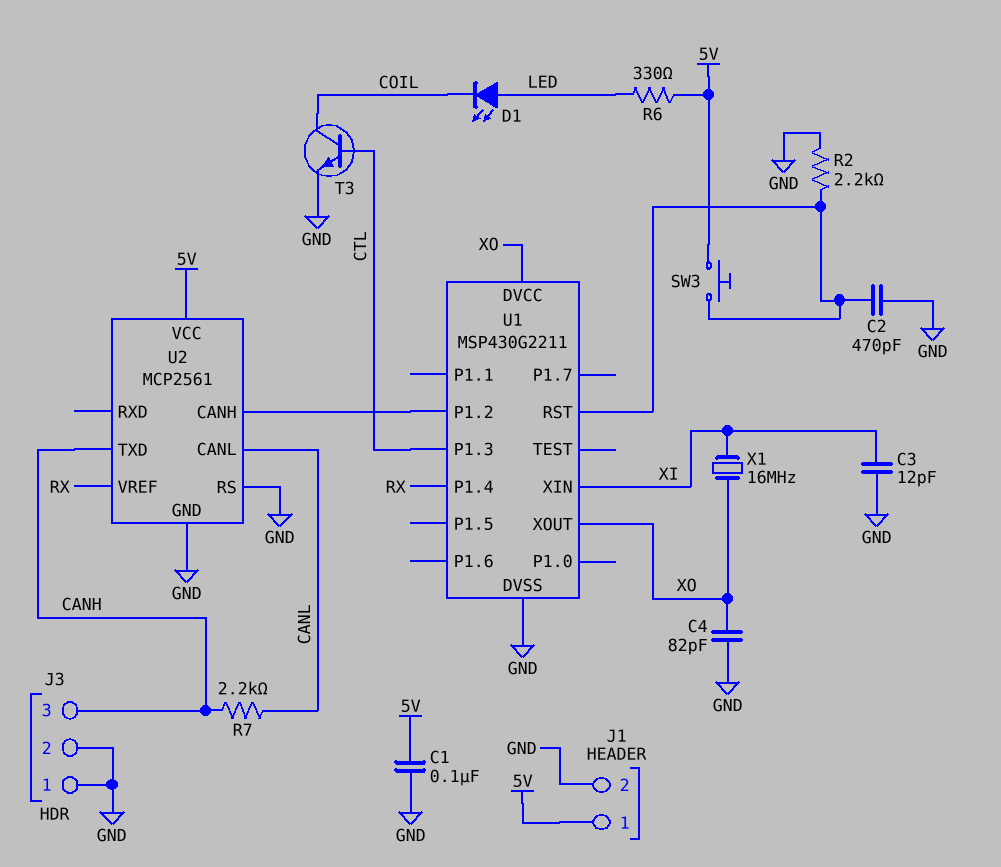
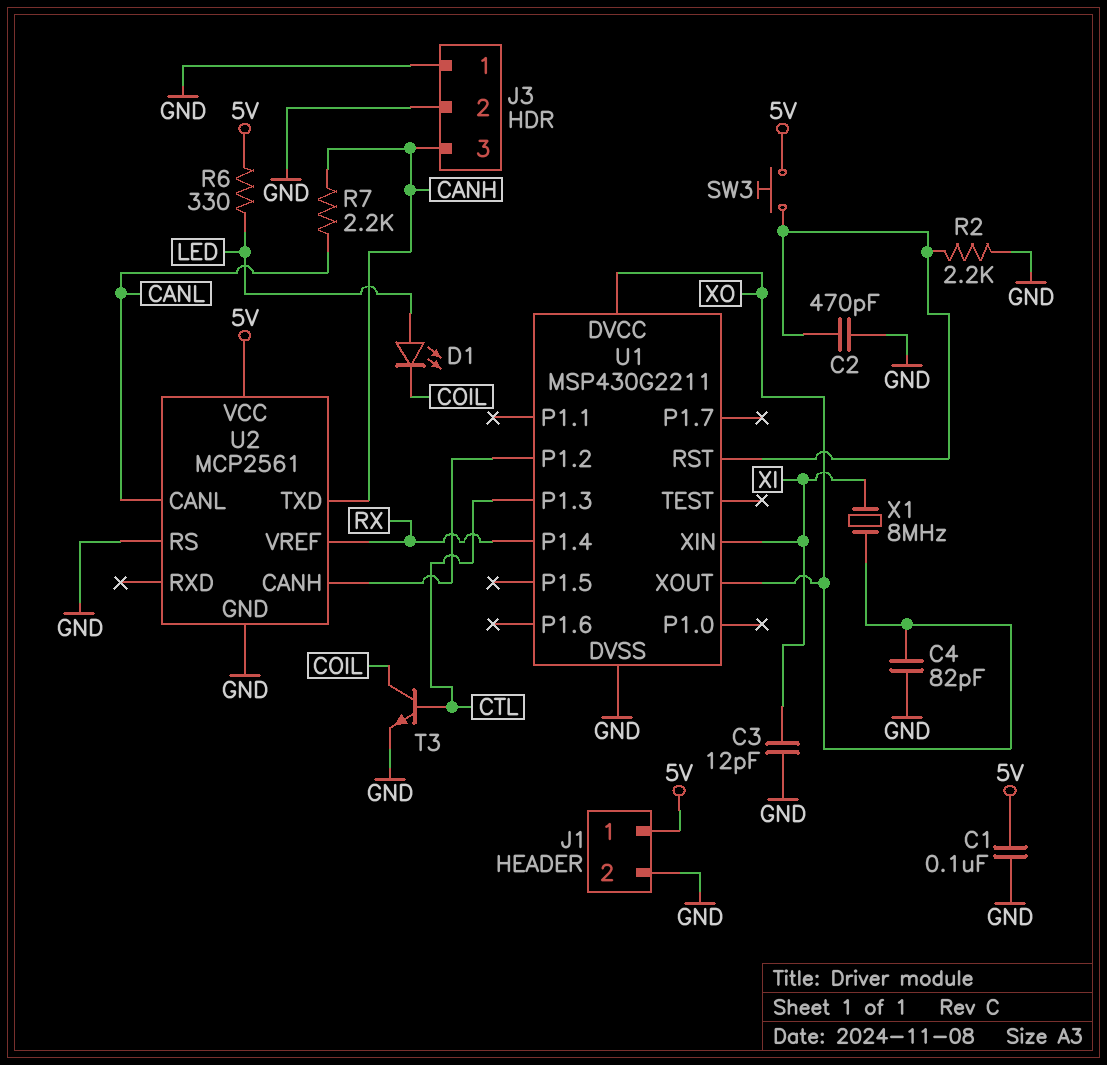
X1: 16MHz (XI, XO) -> 8MHz (XI, XO)

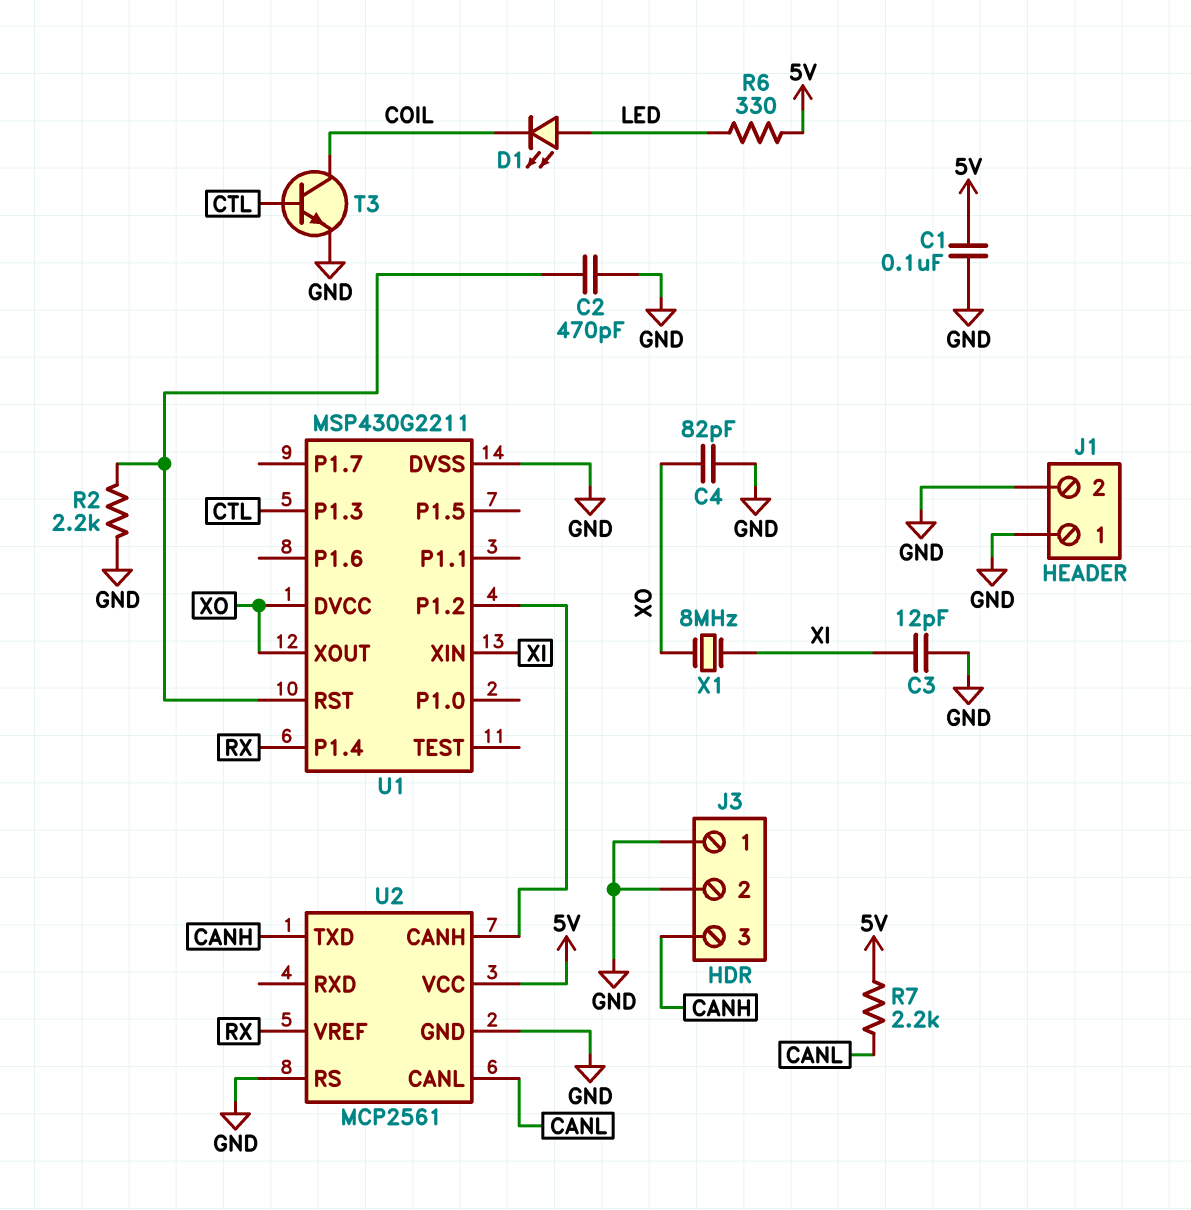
J1 pin 1: 5V -> GND
R7: 2.2k (CANH, CANL) -> 2.2k (5V, CANL)
SW3: button (5V, U1/RST) -> none

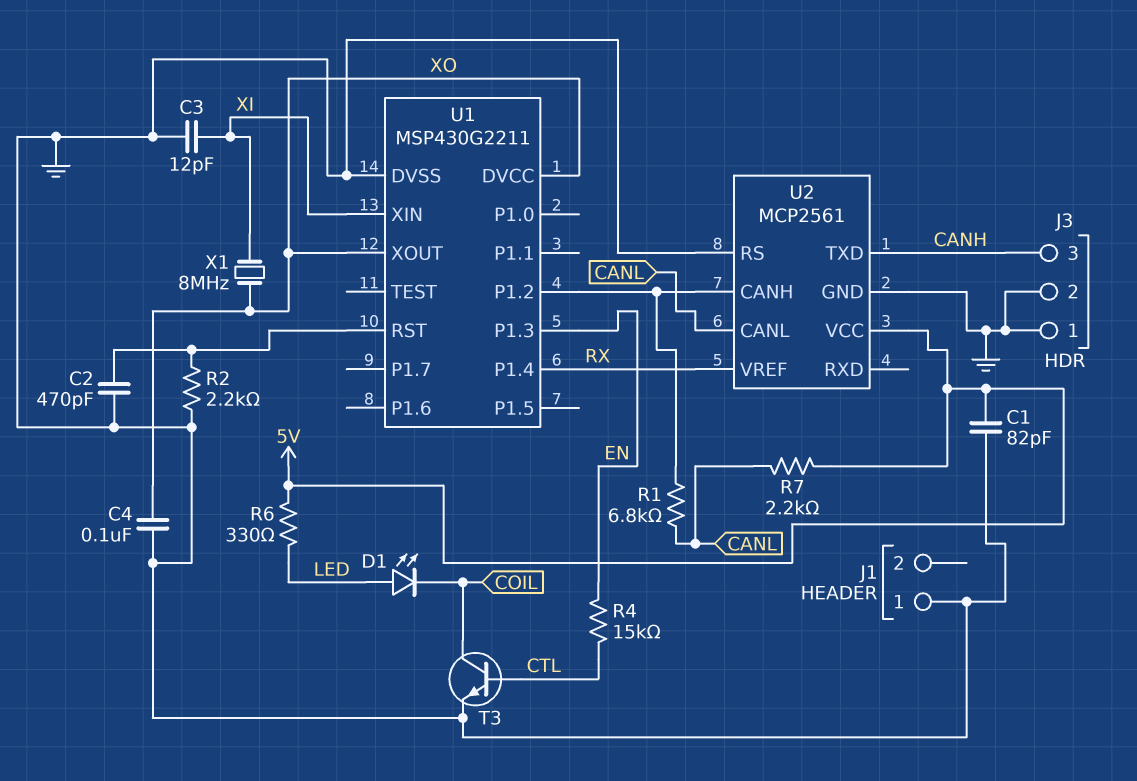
C1: 100nF (5V, GND) -> 82pF (5V, GND)
C4: 82pF (GND, XO) -> 100nF (GND, XO)
J1 pin 2: GND -> none
R1: none -> 6.8k (CANL, U1/P1.2)
R4: none -> 15k (CTL, EN)
U1 pin P1.3: CTL -> EN

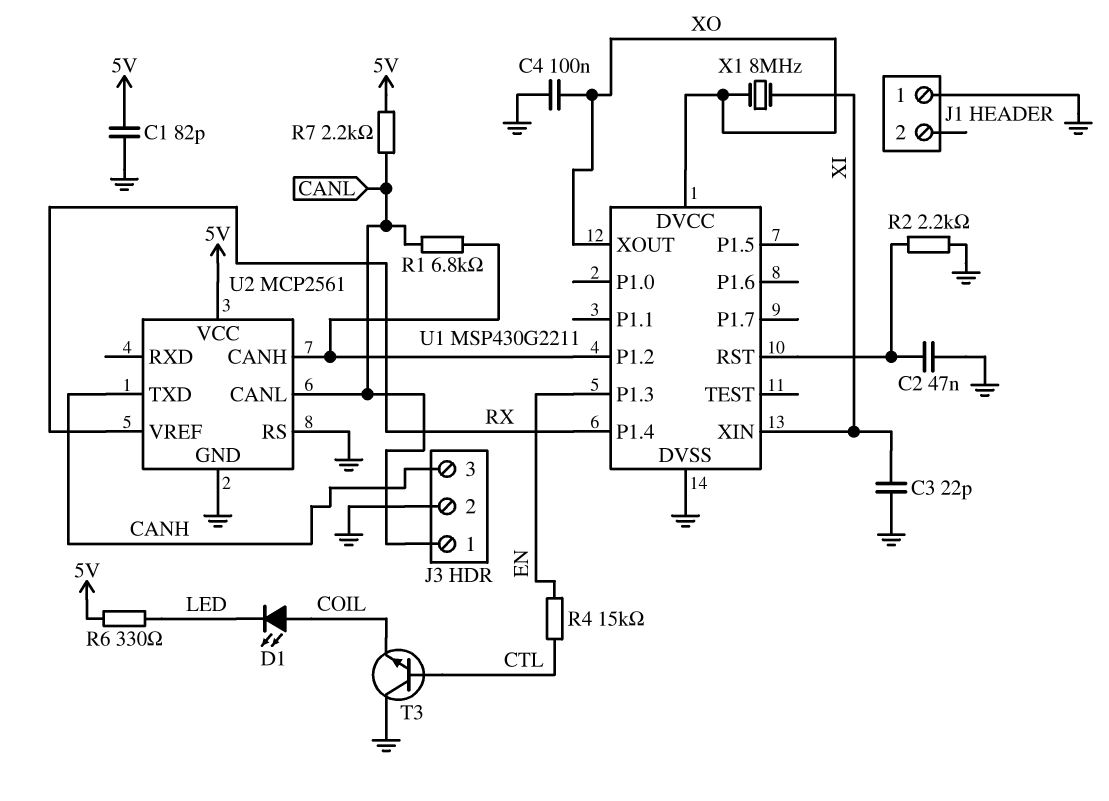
C2: 470pF (GND, U1/RST) -> 47nF (GND, U1/RST)
C3: 12pF (GND, XI) -> 22pF (GND, XI)
D1: LED (A LED, K COIL) -> LED (A COIL, K LED)
J3 pin 1: GND -> CANL
T3: NPN (B CTL, C COIL, E GND) -> NPN (B CTL, C GND, E COIL)

